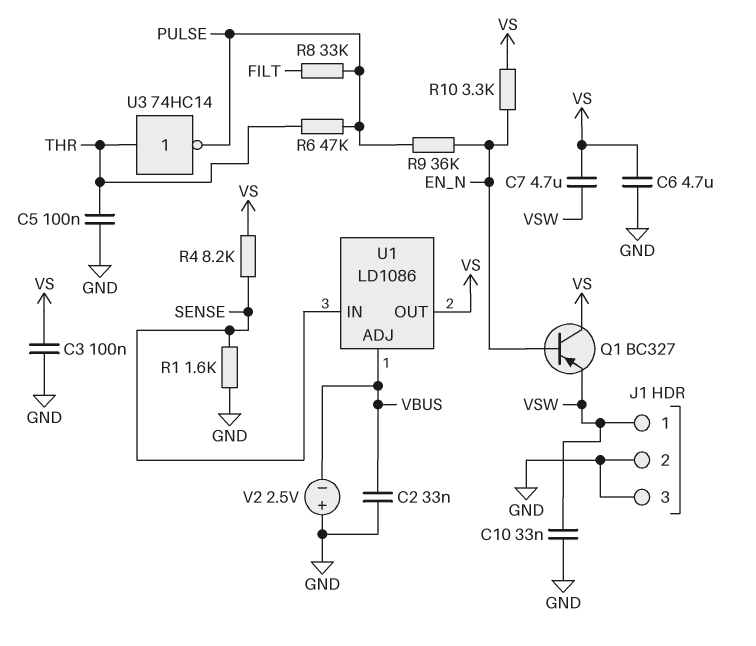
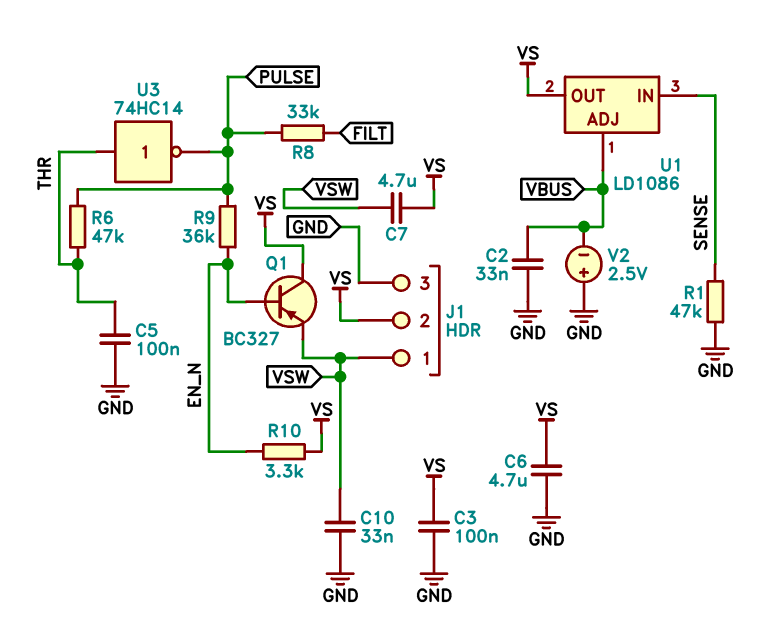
J1 pin 2: GND -> VS
R1: 1.6k (GND, SENSE) -> 47k (GND, SENSE)
R4: 8.2k (SENSE, VS) -> none

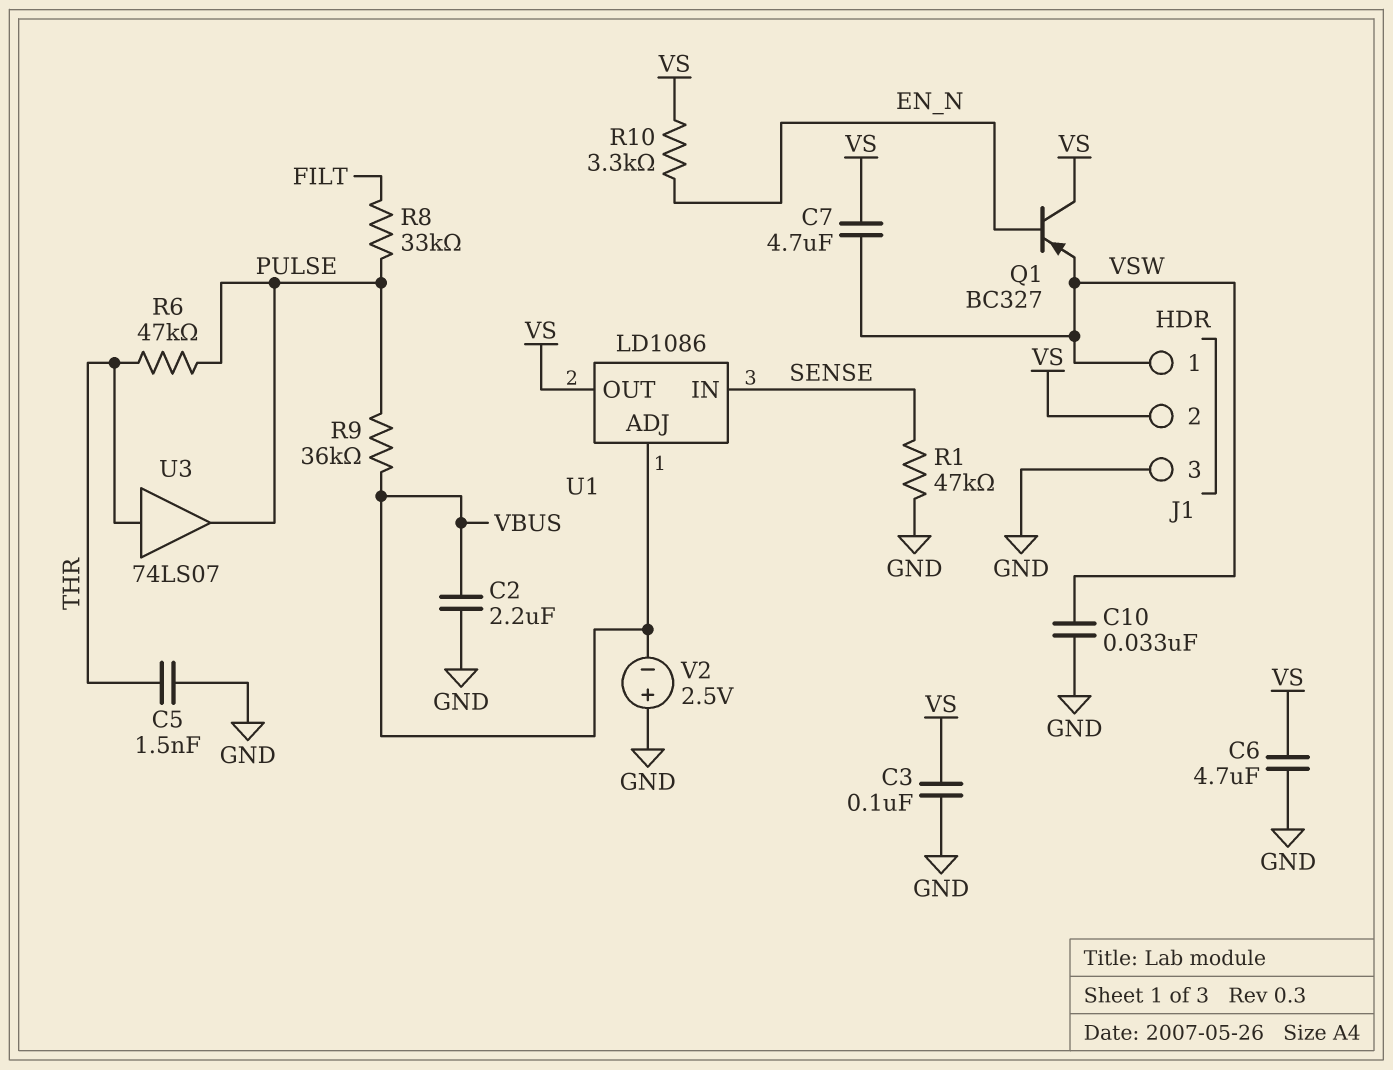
C2: 33nF (GND, VBUS) -> 2.2uF (GND, VBUS)
C5: 100nF (GND, THR) -> 1.5nF (GND, THR)
R9: 36k (EN_N, PULSE) -> 36k (PULSE, VBUS)
U3: NOT 74HC14 (in THR, out PULSE) -> buffer 74LS07 (in THR, out PULSE)

